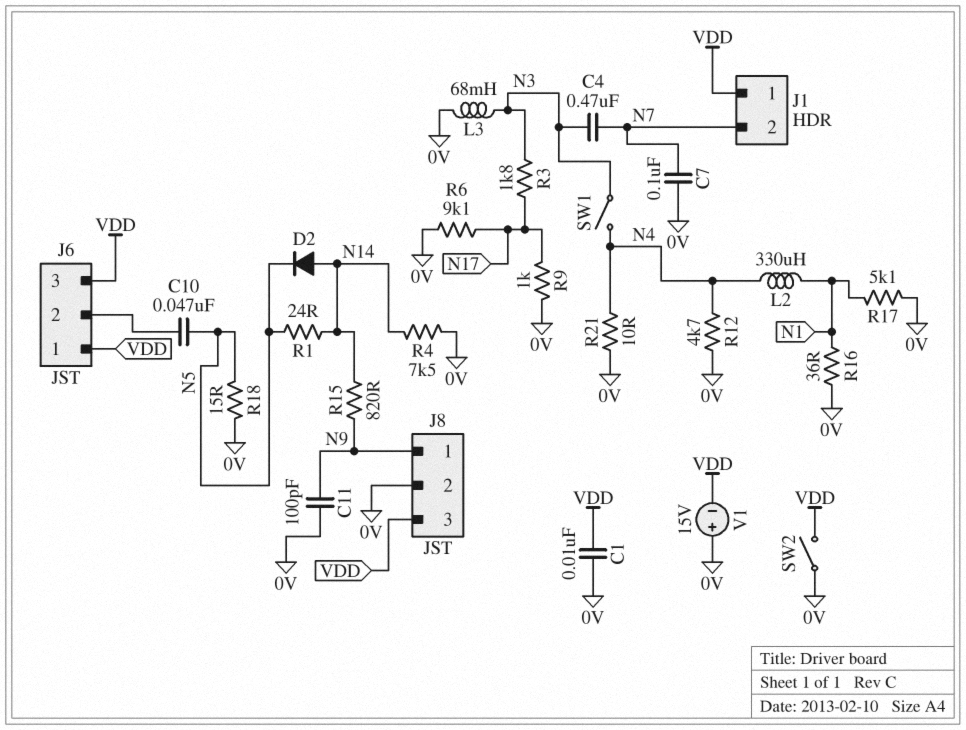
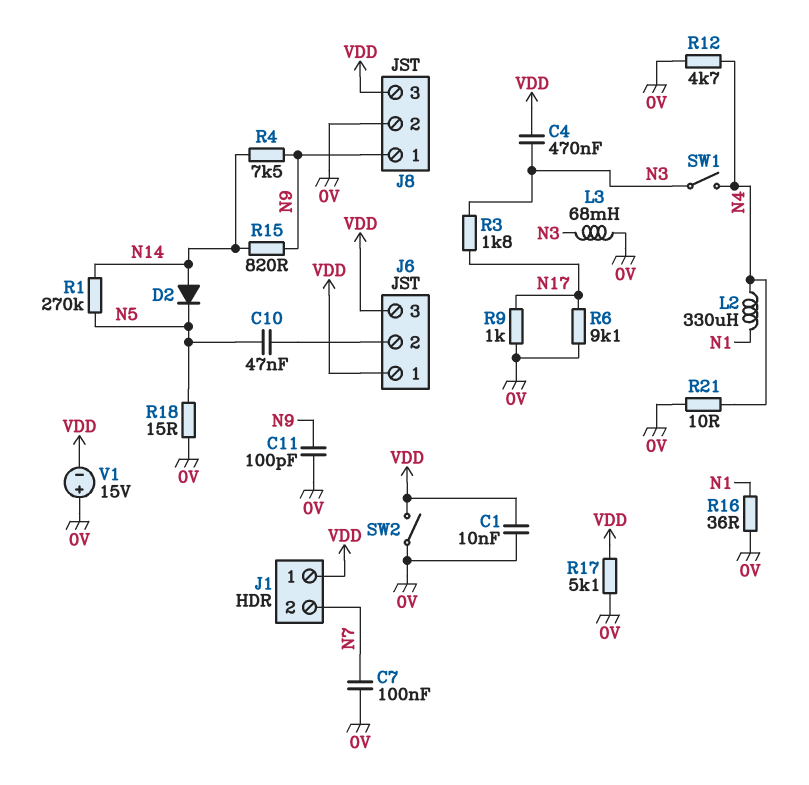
C4: 470nF (N3, N7) -> 470nF (N3, VDD)
R1: 24 (N5, N14) -> 270k (N5, N14)
R4: 7.5k (0V, N14) -> 7.5k (N9, N14)
R17: 5.1k (0V, N1) -> 5.1k (0V, VDD)

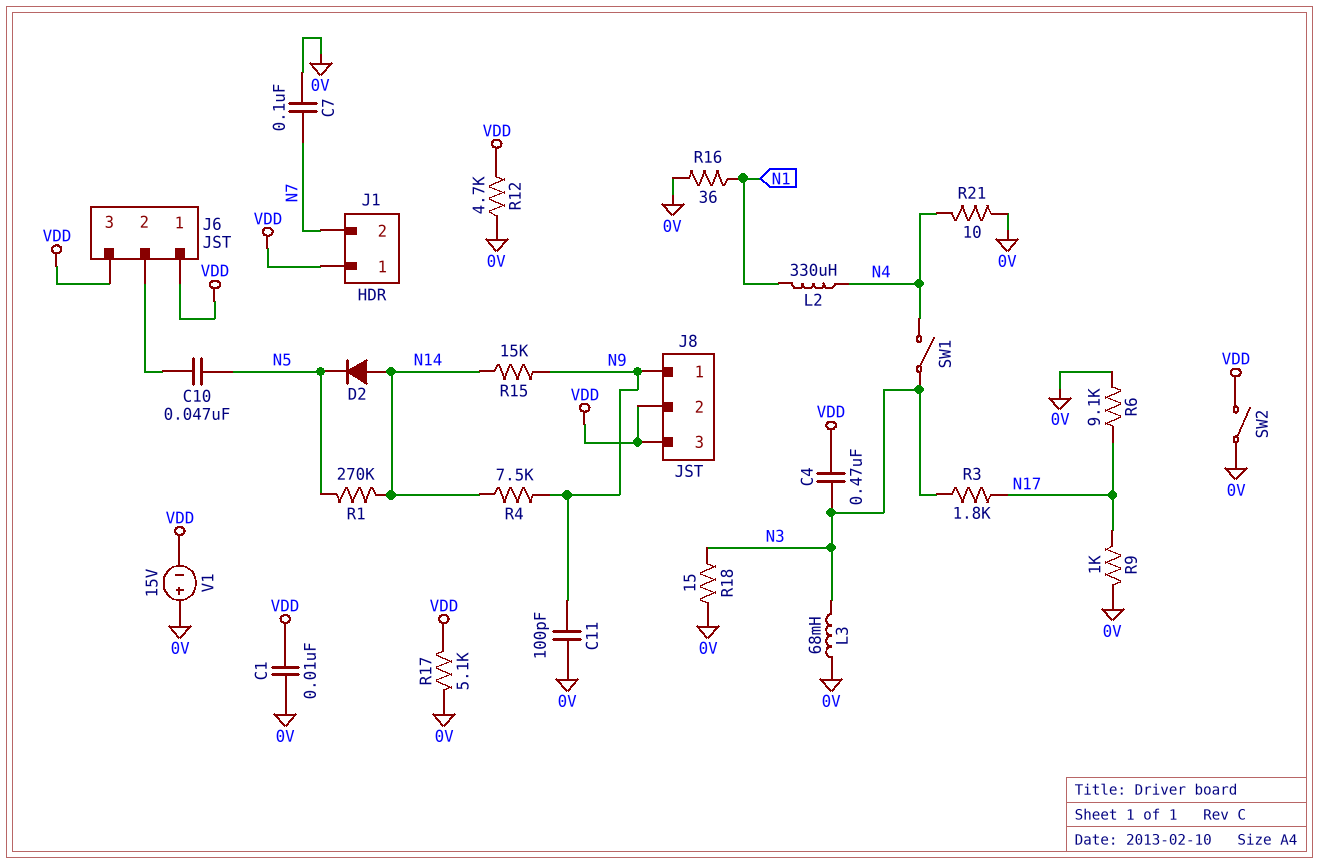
J8 pin 2: 0V -> VDD
R12: 4.7k (0V, N4) -> 4.7k (0V, VDD)
R15: 820 (N9, N14) -> 15k (N9, N14)
R18: 15 (0V, N5) -> 15 (0V, N3)

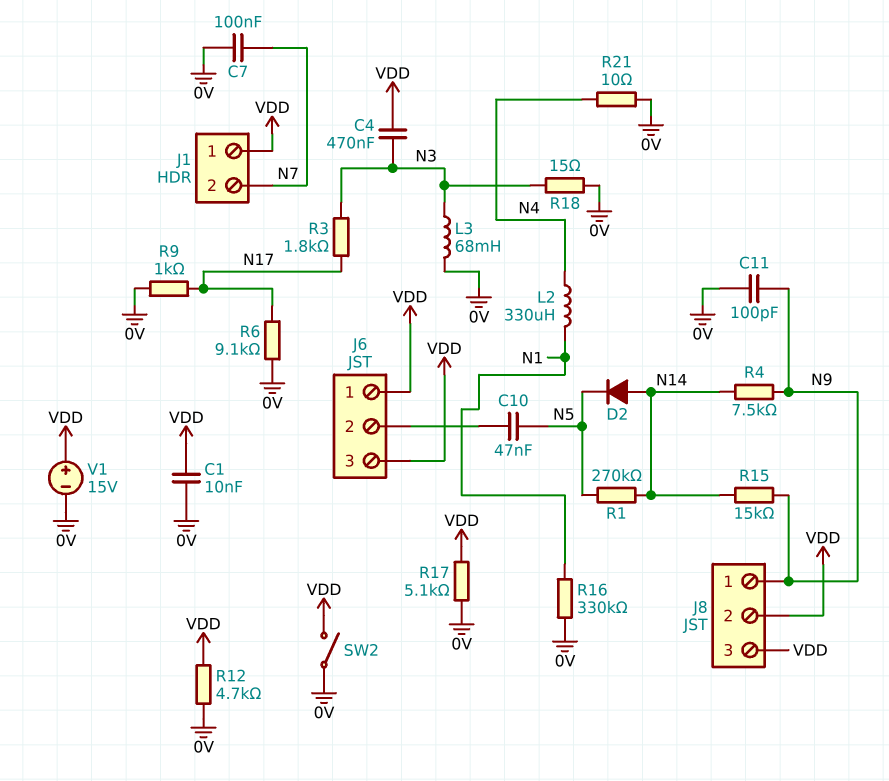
R16: 36 (0V, N1) -> 330k (0V, N1)
SW1: switch (N3, N4) -> none
V1: 15V (plus 0V, minus VDD) -> 15V (plus VDD, minus 0V)

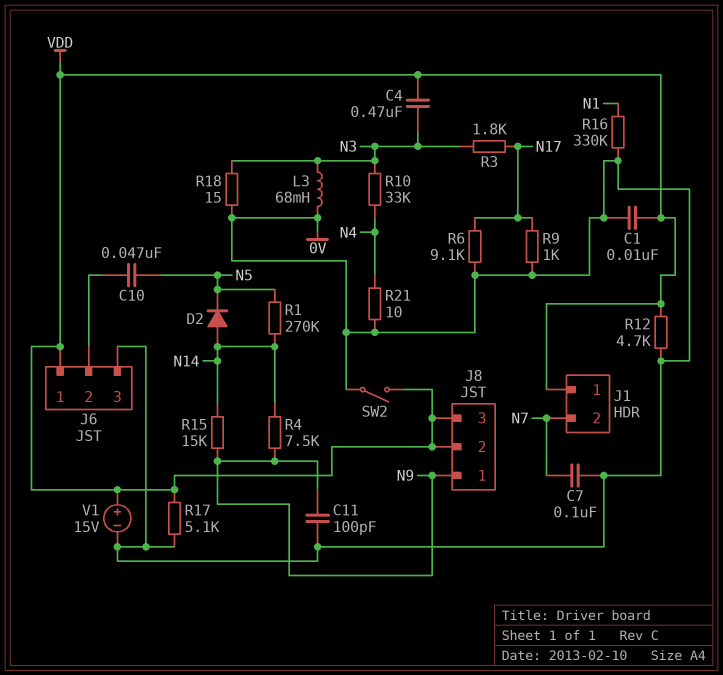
J6 pin 3: VDD -> 0V
L2: 330uH (N1, N4) -> none
R10: none -> 33k (N3, N4)

